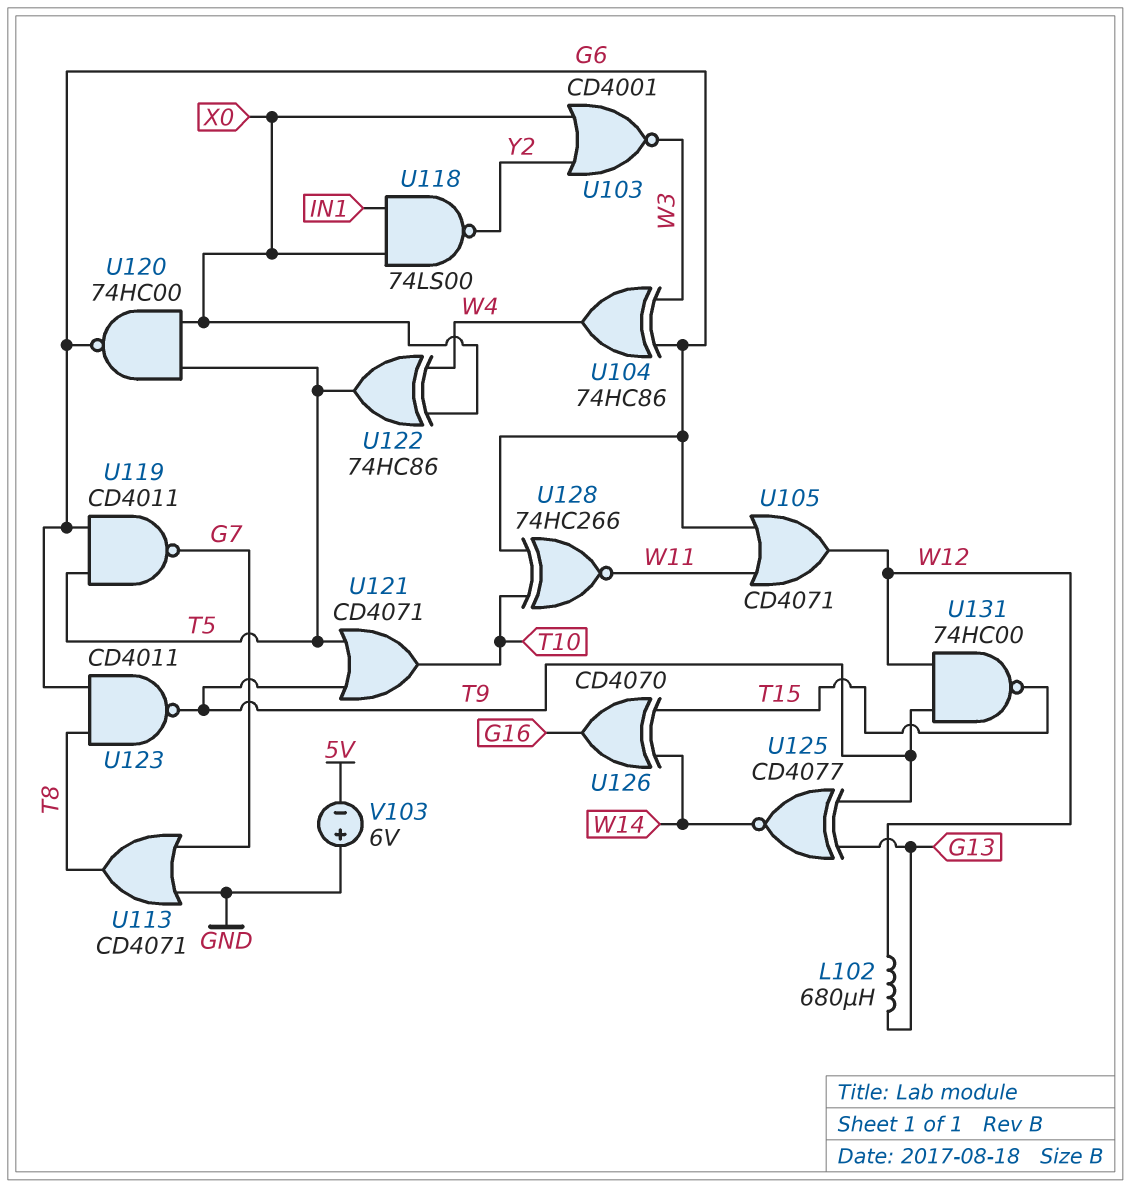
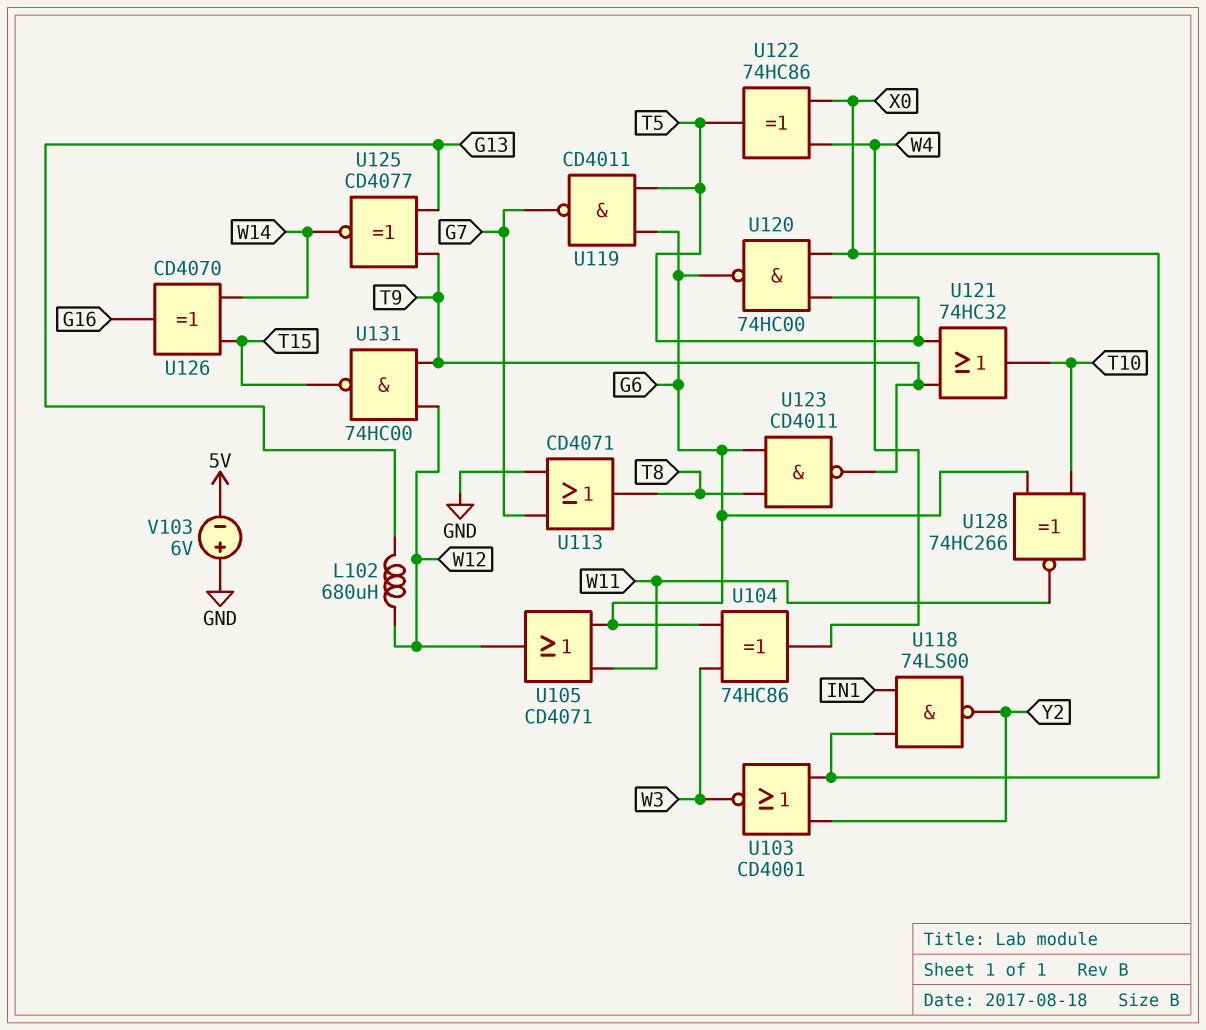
U121: OR CD4071 (in T5, in T9, out T10) -> OR 74HC32 (in T5, in T9, out T10)

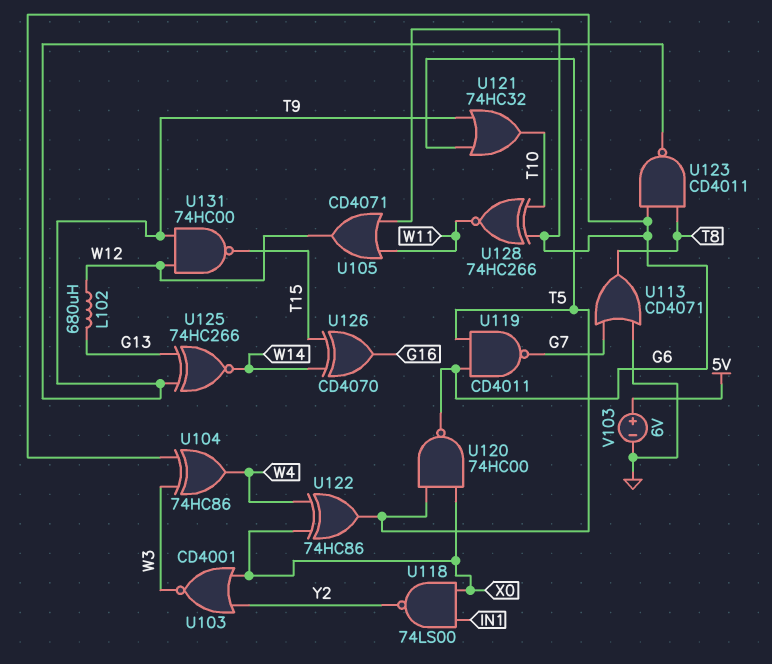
U125: XNOR CD4077 (in G13, in T9, out W14) -> XNOR 74HC266 (in G13, in T9, out W14)
V103: 6V (plus GND, minus 5V) -> 6V (plus 5V, minus GND)

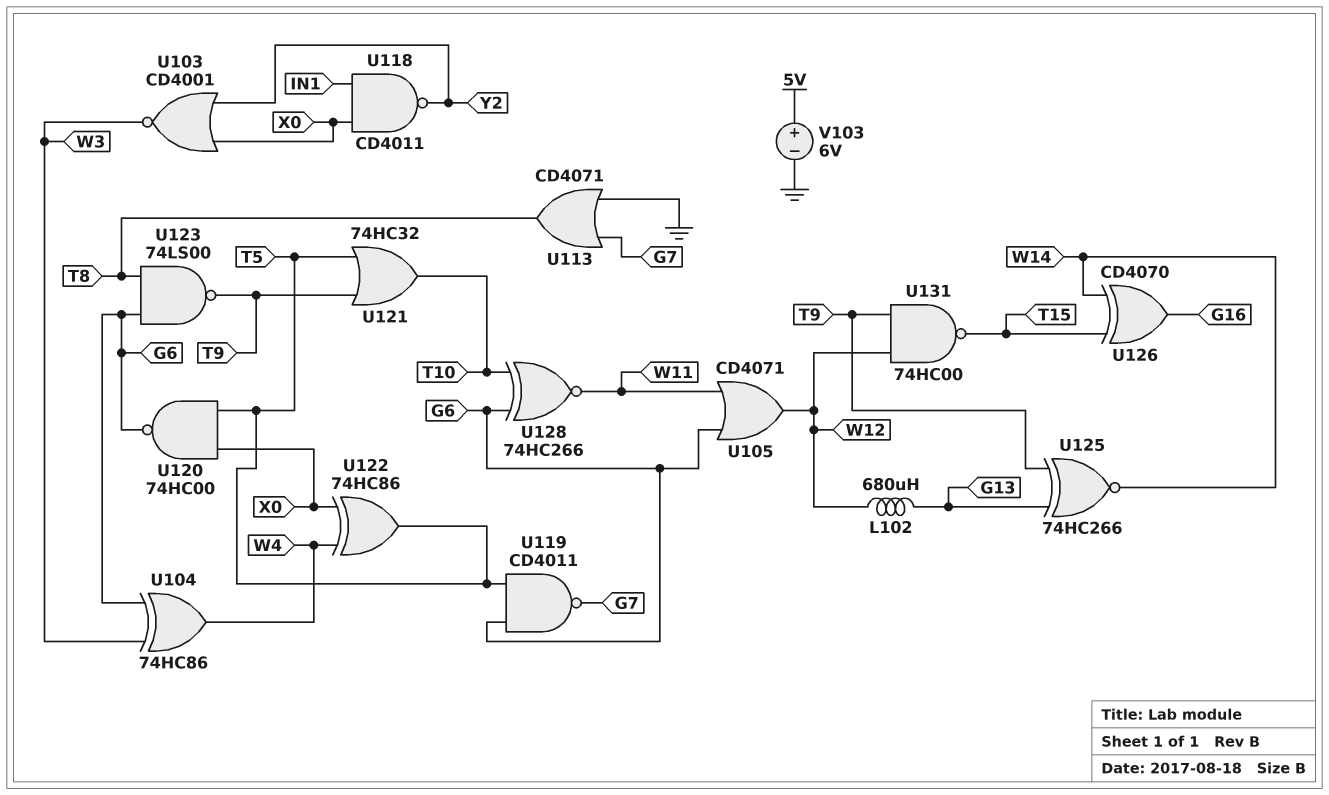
U118: NAND 74LS00 (in IN1, in X0, out Y2) -> NAND CD4011 (in IN1, in X0, out Y2)
U123: NAND CD4011 (in G6, in T8, out T9) -> NAND 74LS00 (in G6, in T8, out T9)

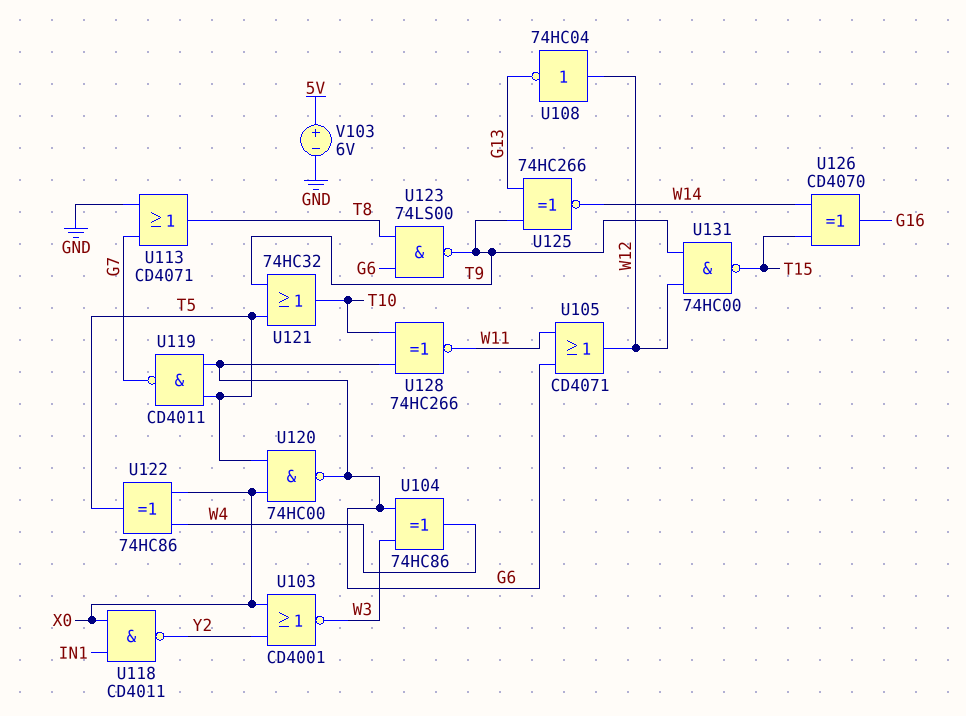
L102: 680uH (G13, W12) -> none
U108: none -> NOT 74HC04 (in W12, out G13)

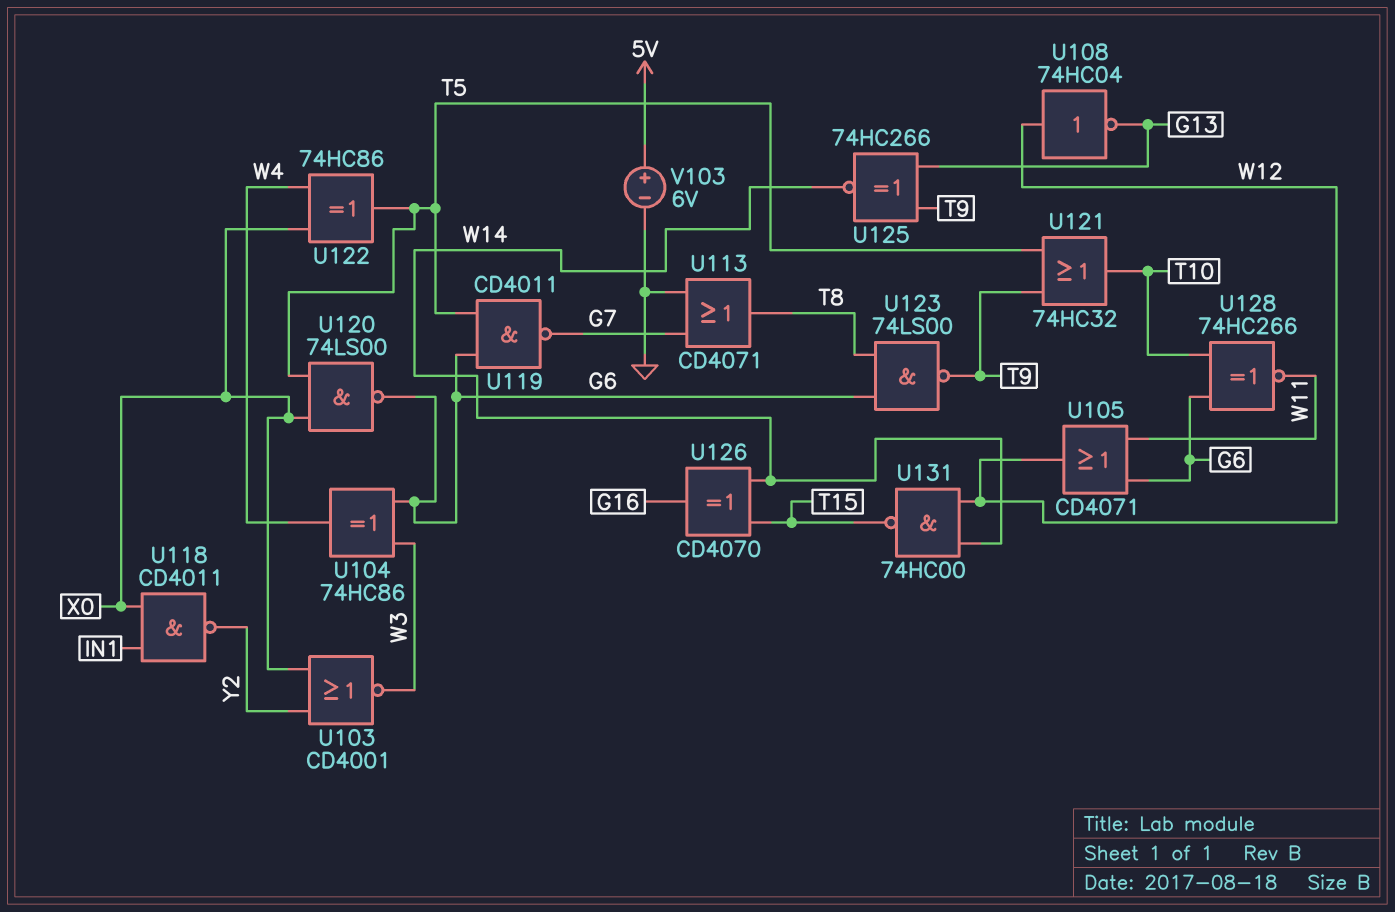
U120: NAND 74HC00 (in T5, in X0, out G6) -> NAND 74LS00 (in T5, in X0, out G6)
U131: NAND 74HC00 (in T9, in W12, out T15) -> NAND 74HC00 (in W12, in W14, out T15)

